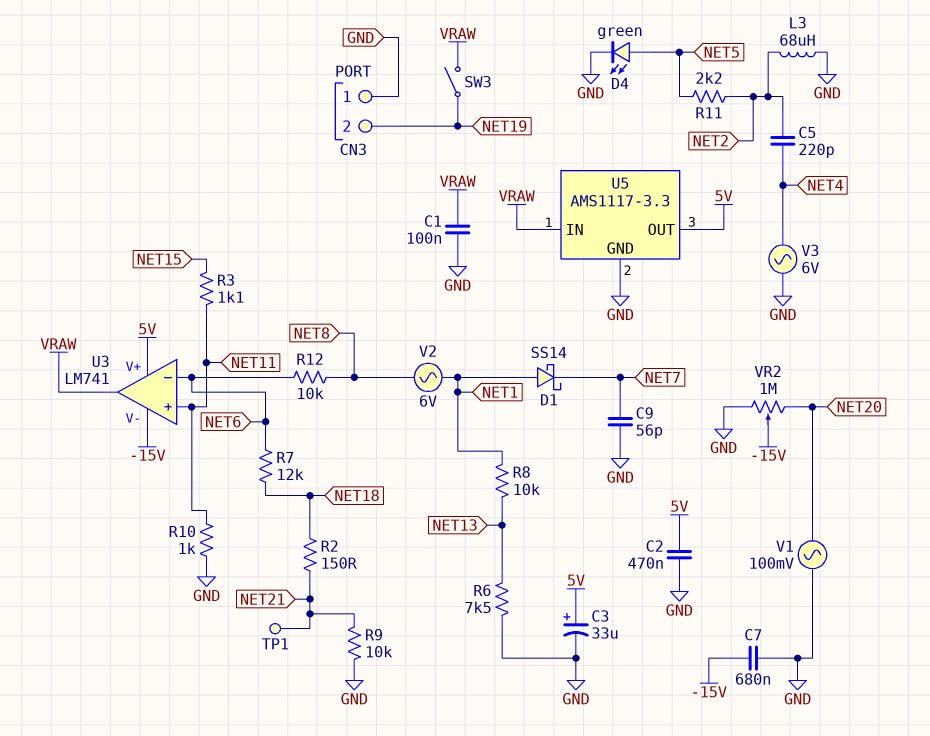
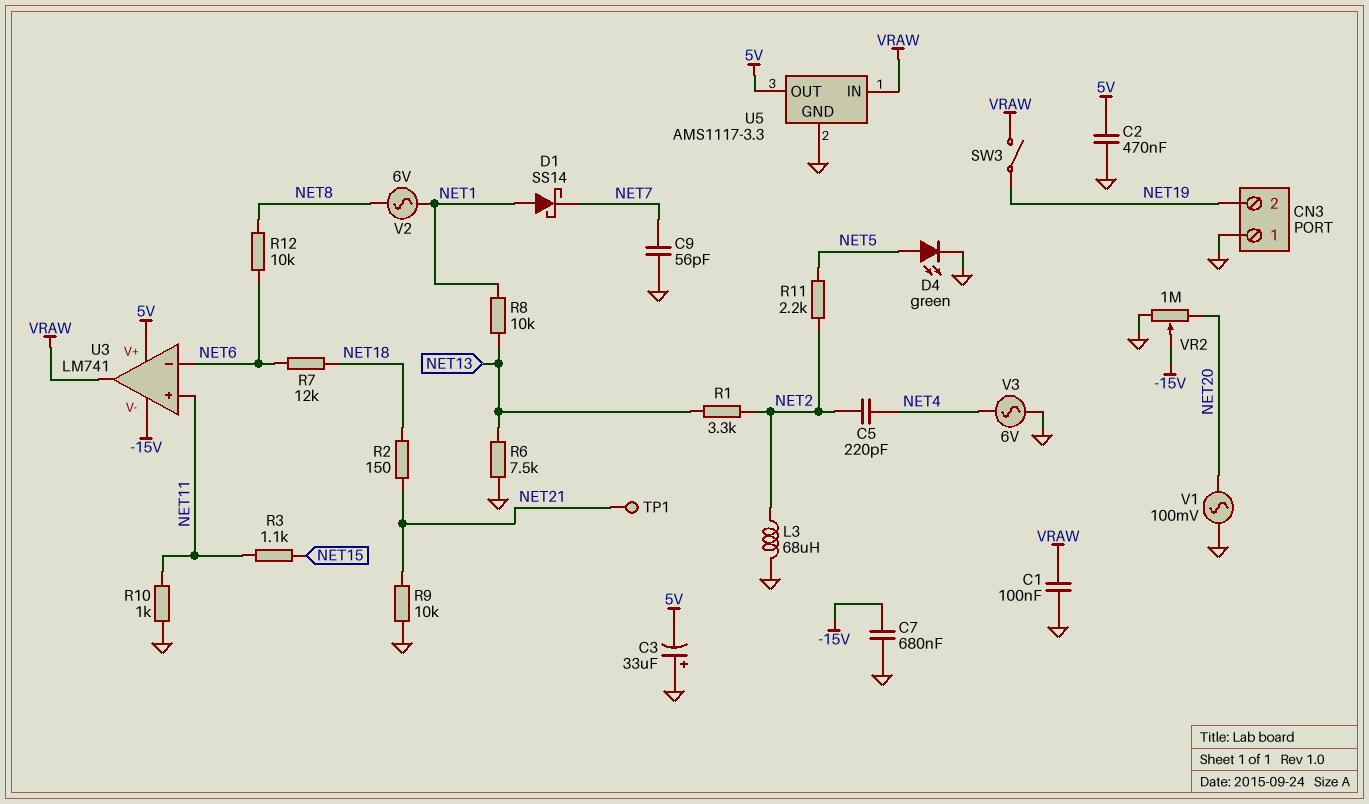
C3: 33uF (plus 5V, minus GND) -> 33uF (plus GND, minus 5V)
R1: none -> 3.3k (NET2, NET13)

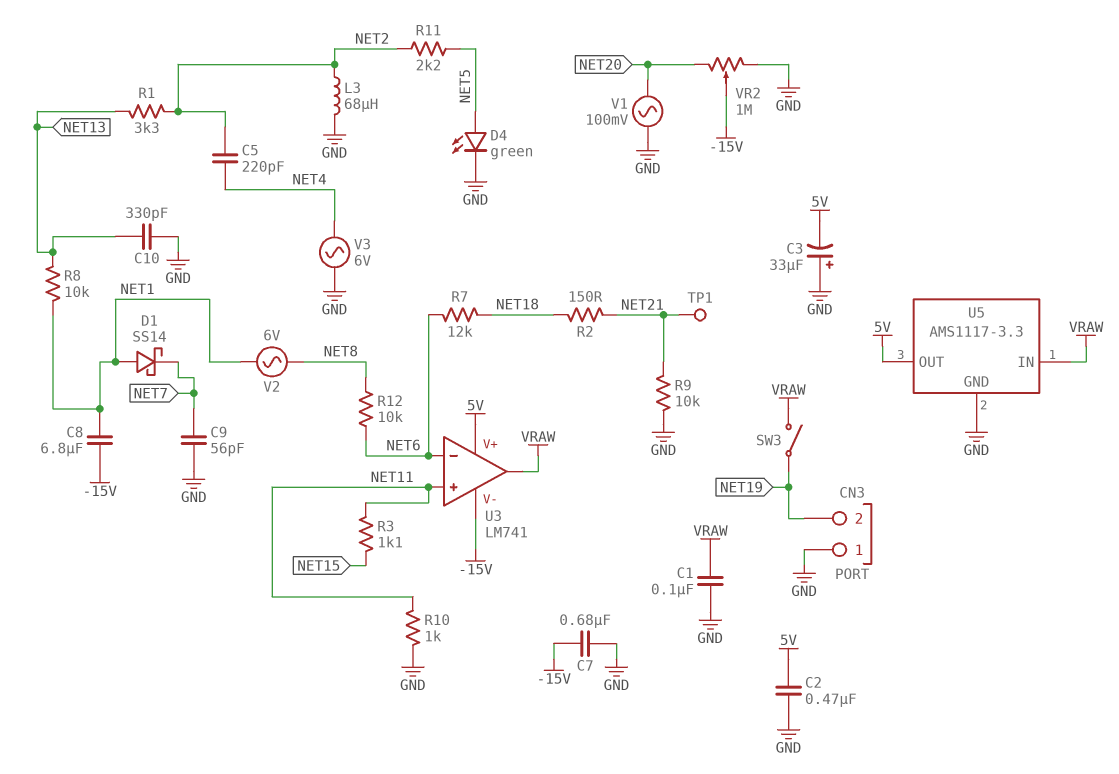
C8: none -> 6.8uF (-15V, NET1)
C10: none -> 330pF (GND, NET13)
R6: 7.5k (GND, NET13) -> none

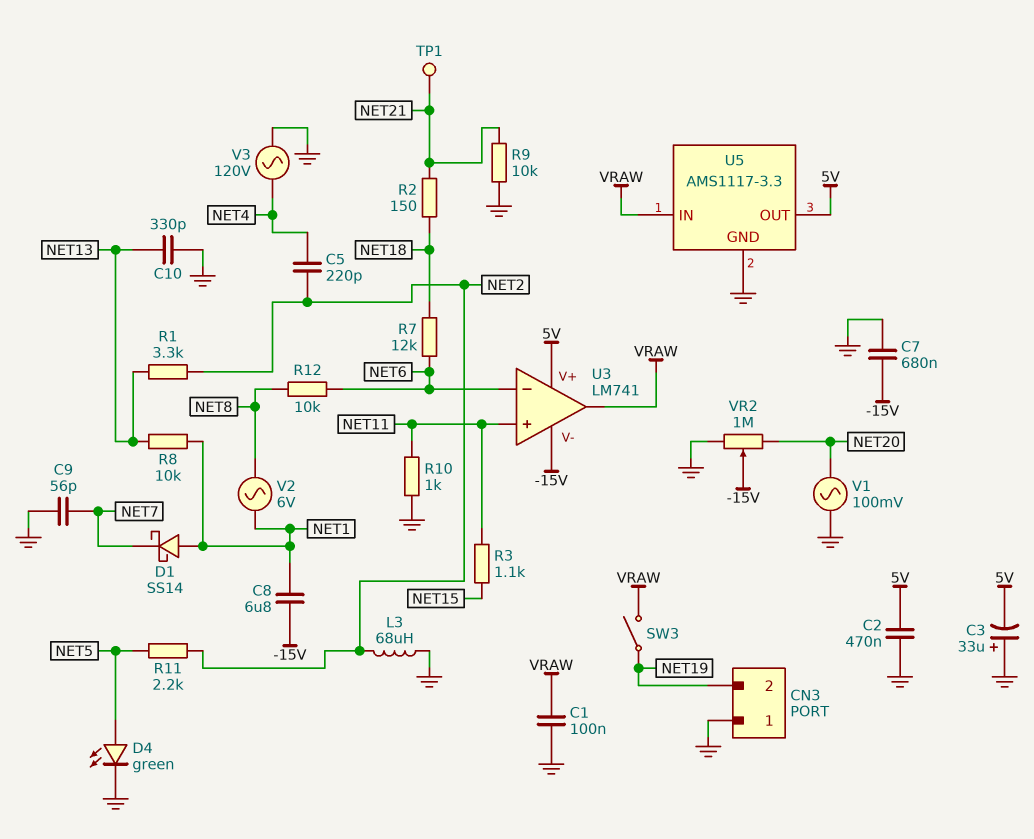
V3: AC 6V (GND, NET4) -> AC 120V (GND, NET4)

